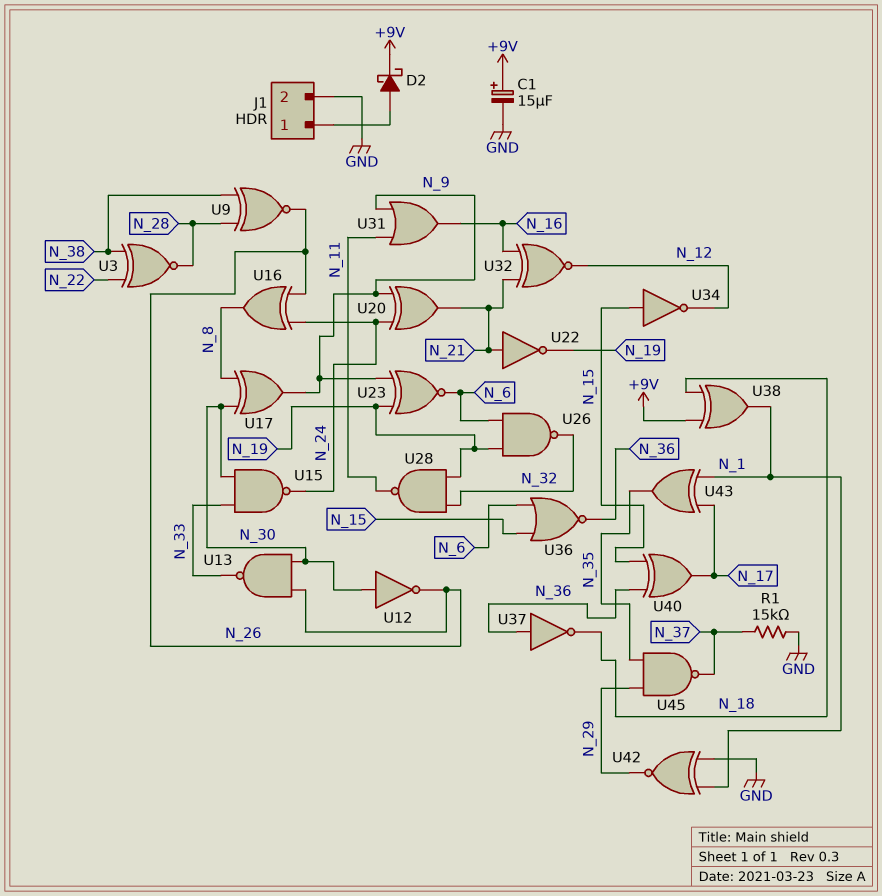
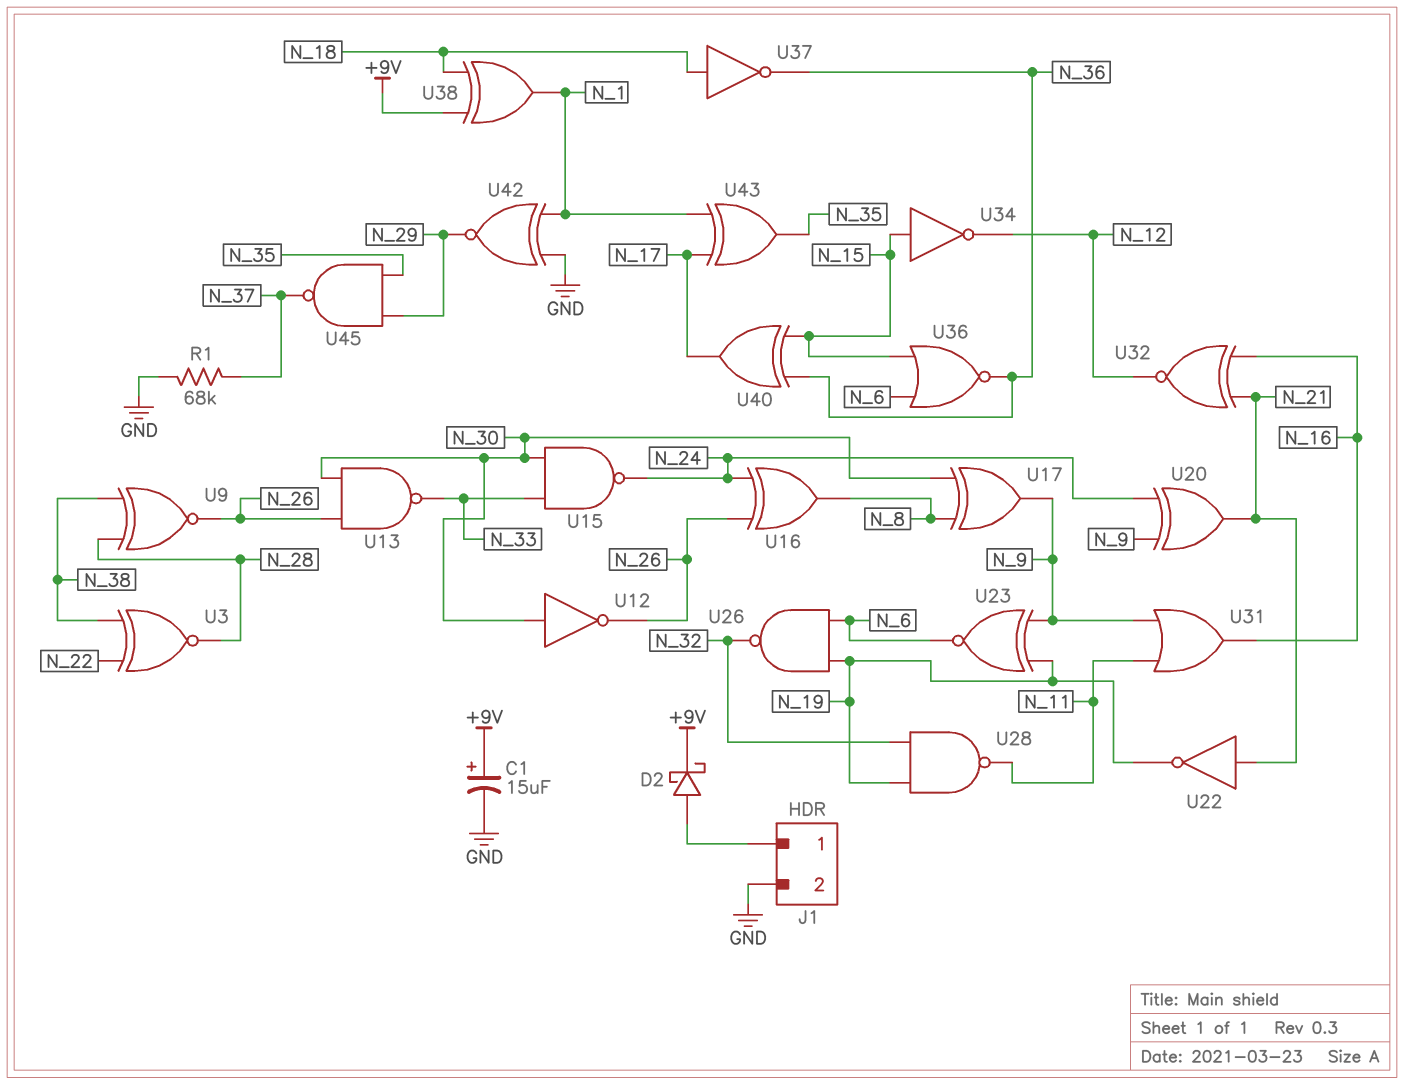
R1: 15k (GND, N_37) -> 68k (GND, N_37)
U37: NOT (in N_36, out N_18) -> NOT (in N_18, out N_36)

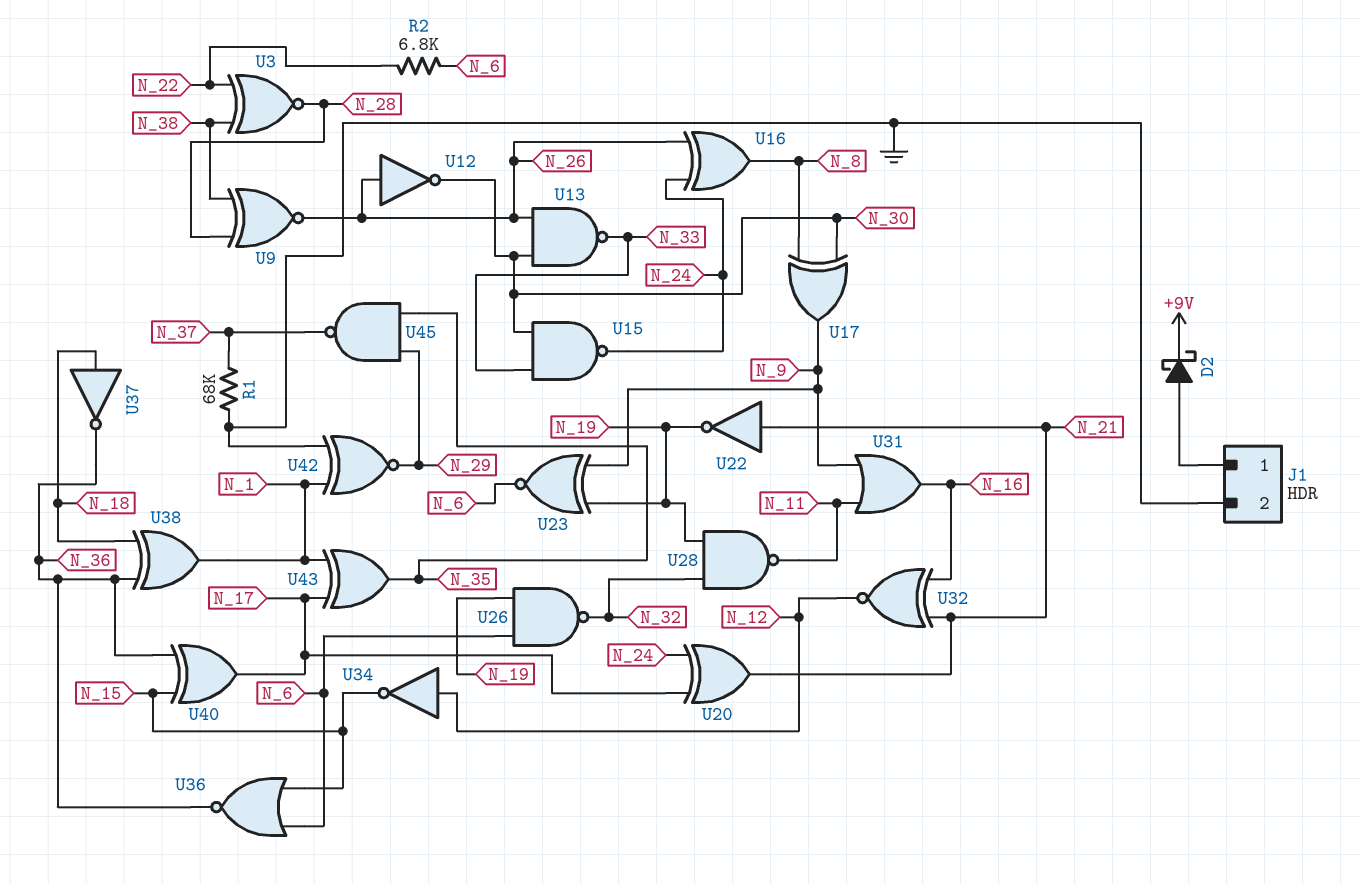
C1: 15uF (plus +9V, minus GND) -> none
R2: none -> 6.8k (N_6, N_22)
U12: NOT (in N_30, out N_26) -> NOT (in N_26, out N_30)
U20: XOR (in N_9, in N_24, out N_21) -> XOR (in N_17, in N_24, out N_21)
U34: NOT (in N_15, out N_12) -> NOT (in N_12, out N_15)
U38: XOR (in +9V, in N_18, out N_1) -> XOR (in N_18, in N_36, out N_1)

